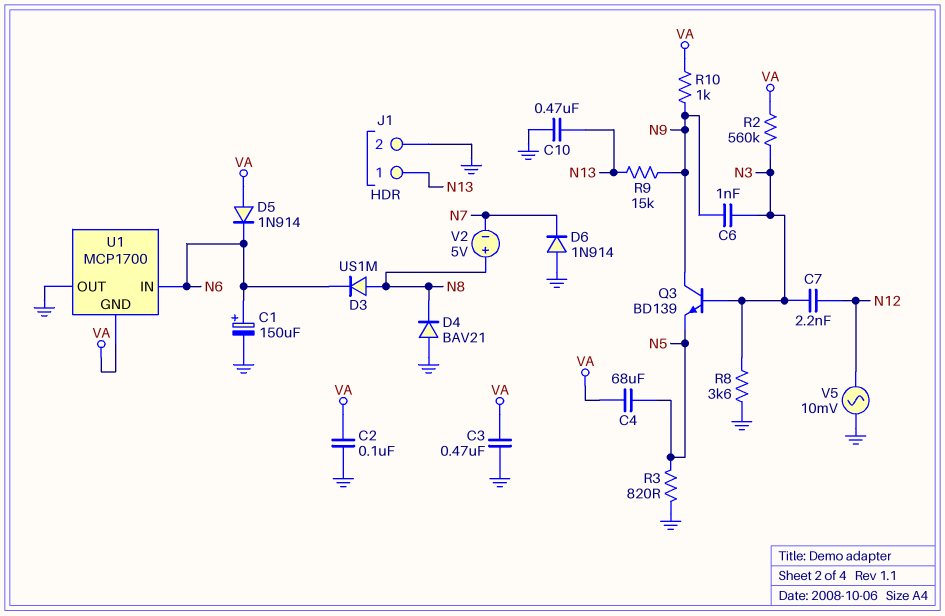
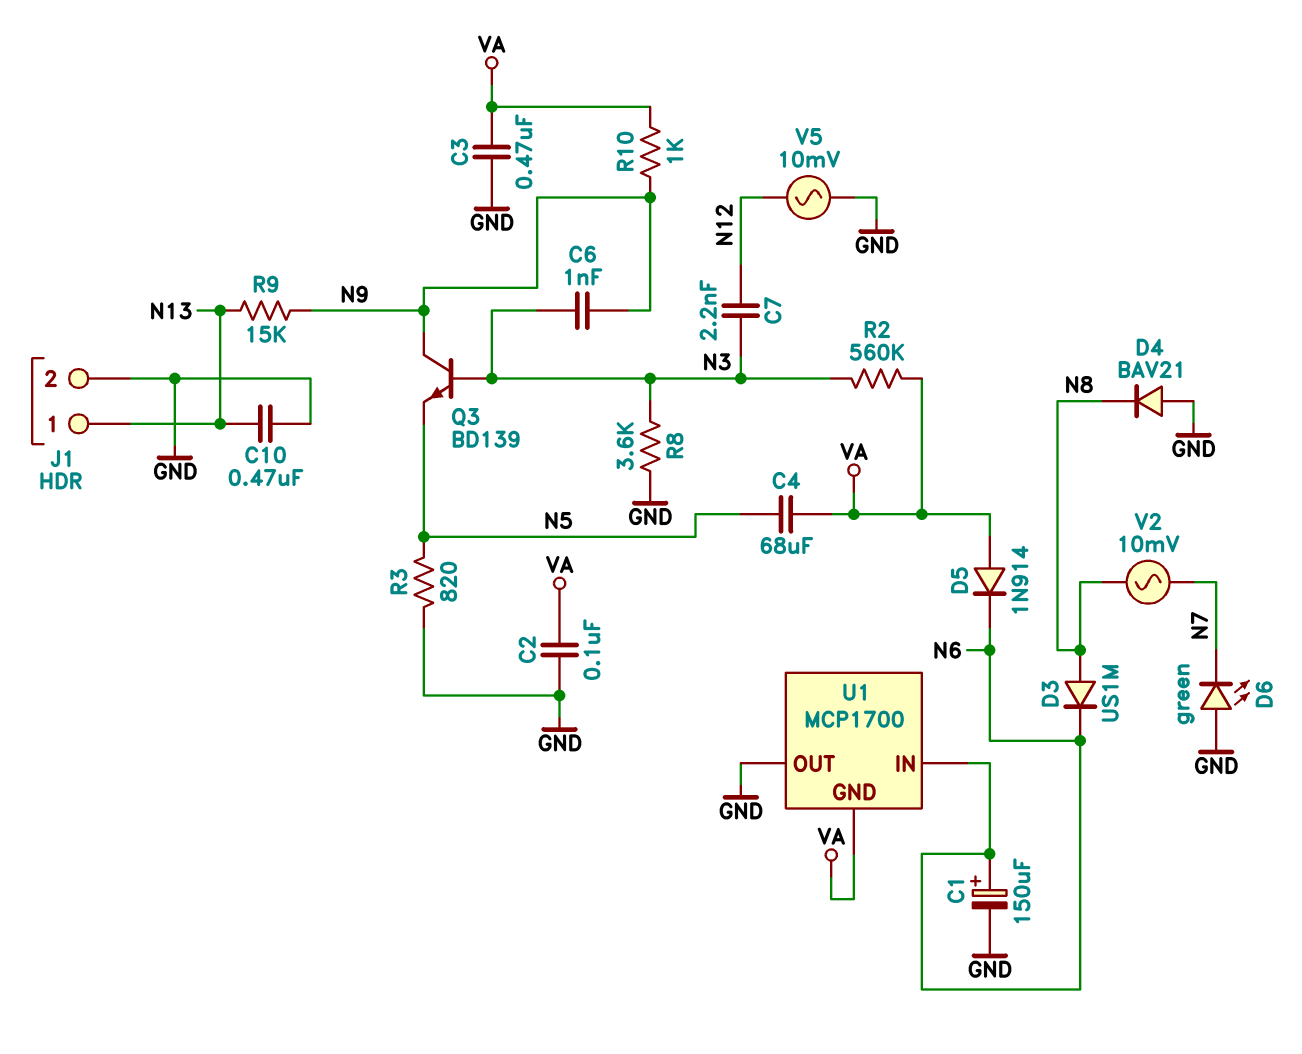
D6: diode 1N914 (A GND, K N7) -> LED green (A GND, K N7)
V2: 5V (plus N8, minus N7) -> AC 10mV (N7, N8)

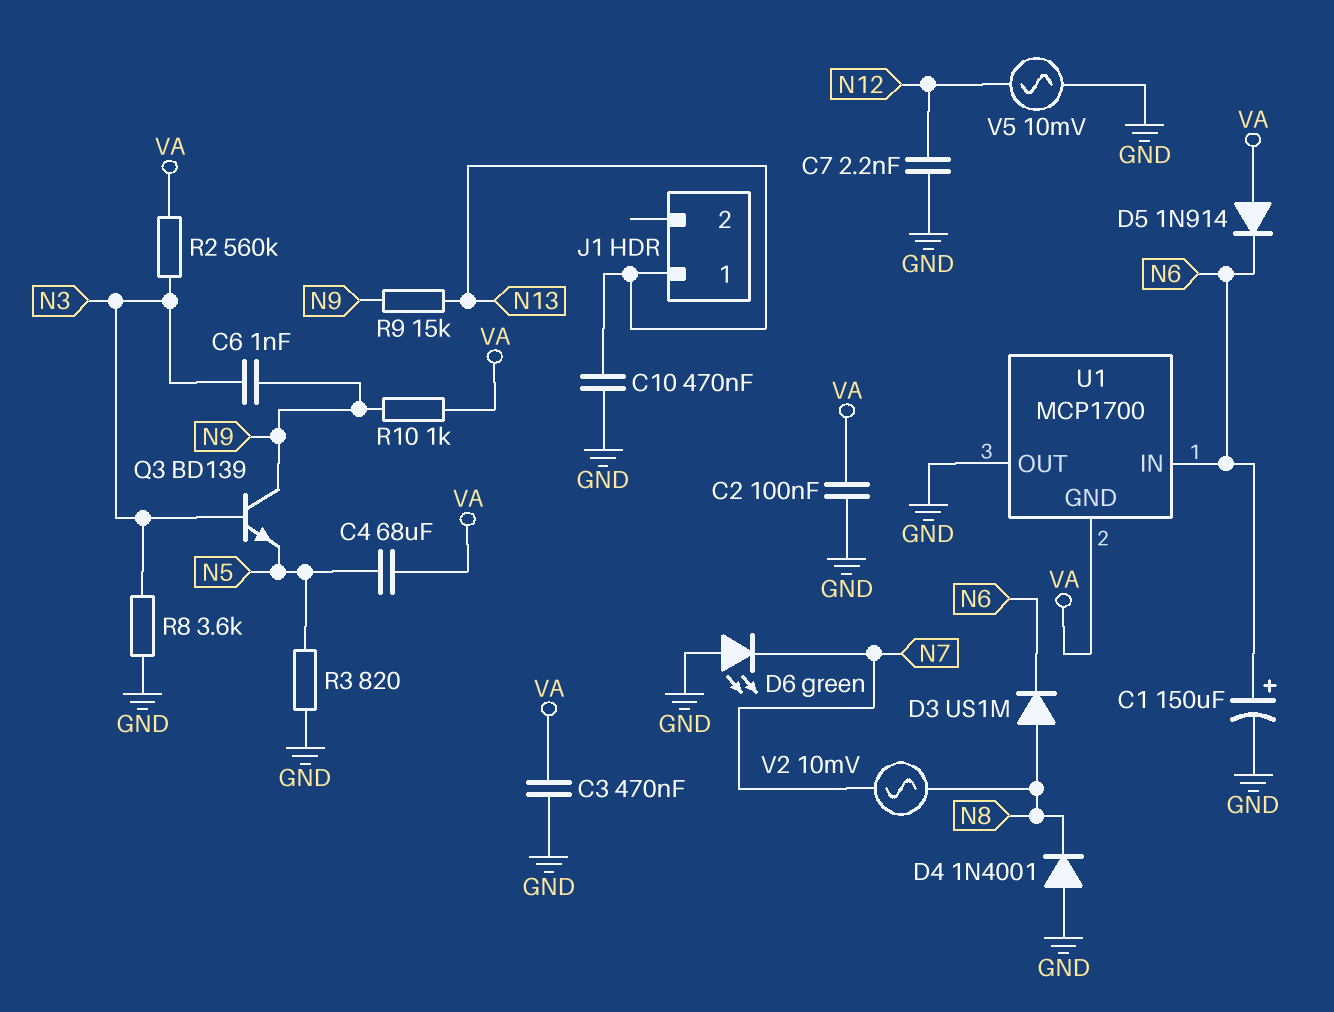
C7: 2.2nF (N3, N12) -> 2.2nF (GND, N12)
D4: diode BAV21 (A GND, K N8) -> diode 1N4001 (A GND, K N8)
J1 pin 2: GND -> none

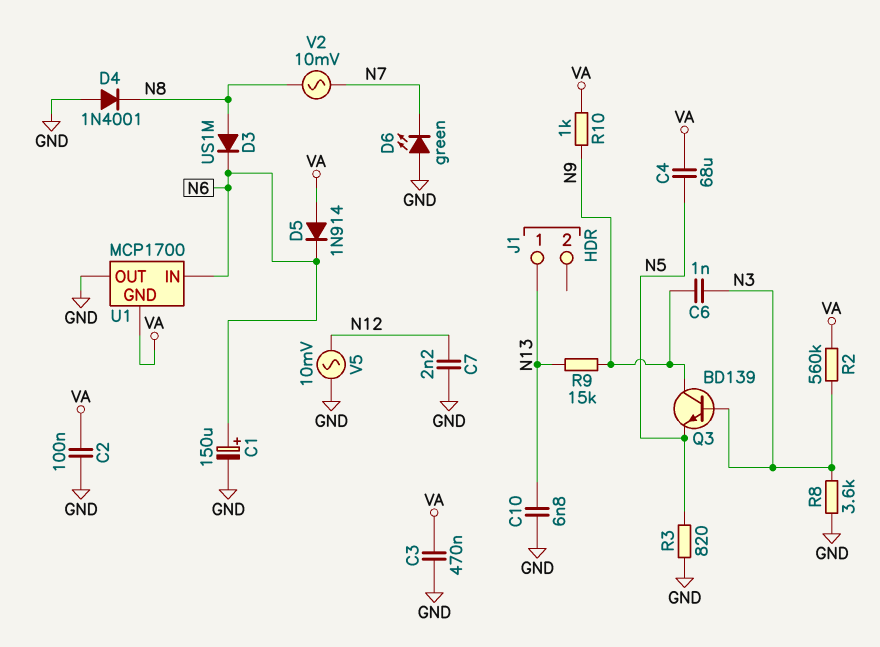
C10: 470nF (GND, N13) -> 6.8nF (GND, N13)

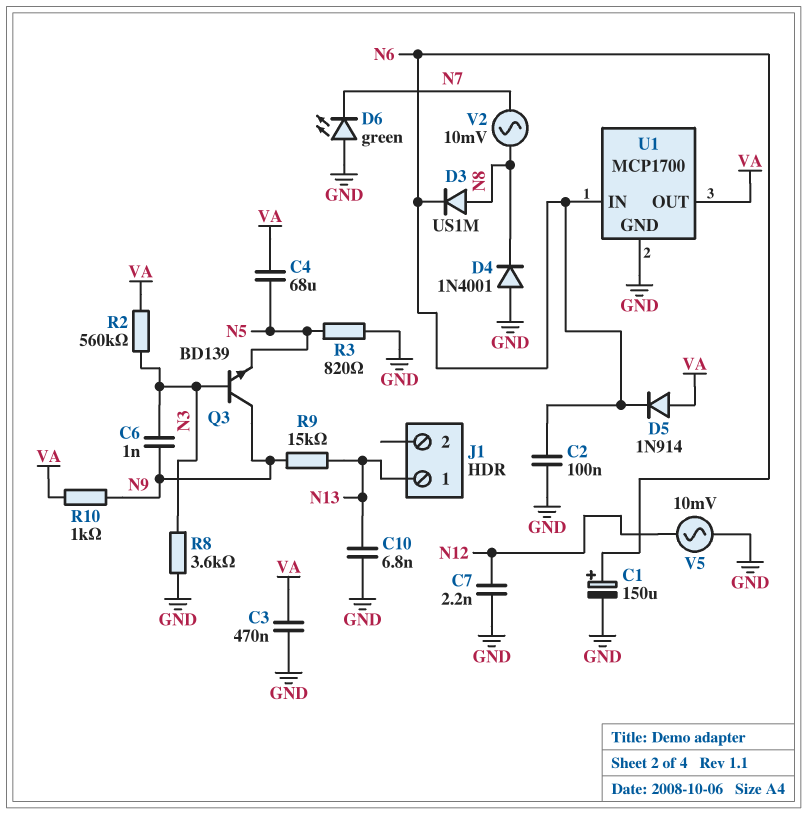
C2: 100nF (GND, VA) -> 100nF (GND, N6)
U1 pin GND: VA -> GND
U1 pin OUT: GND -> VA

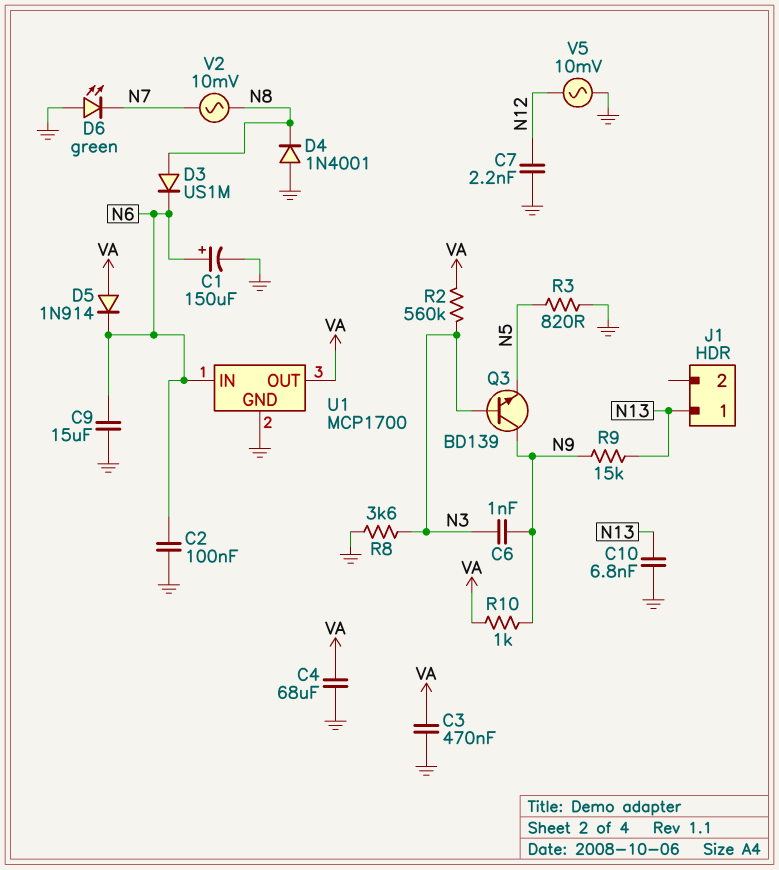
C4: 68uF (N5, VA) -> 68uF (GND, VA)
C9: none -> 15uF (GND, N6)

